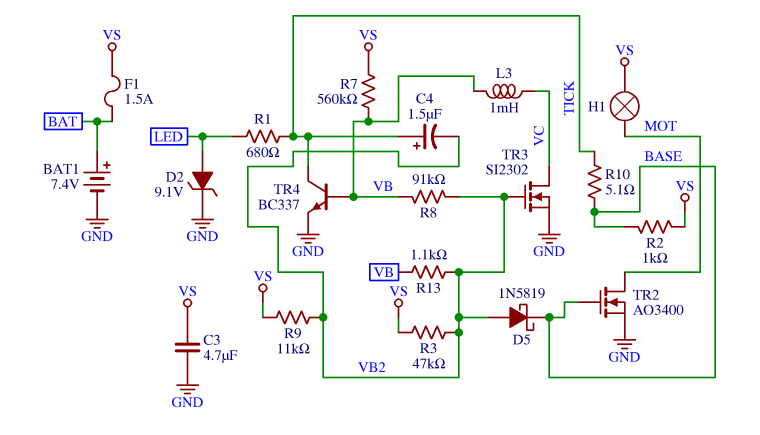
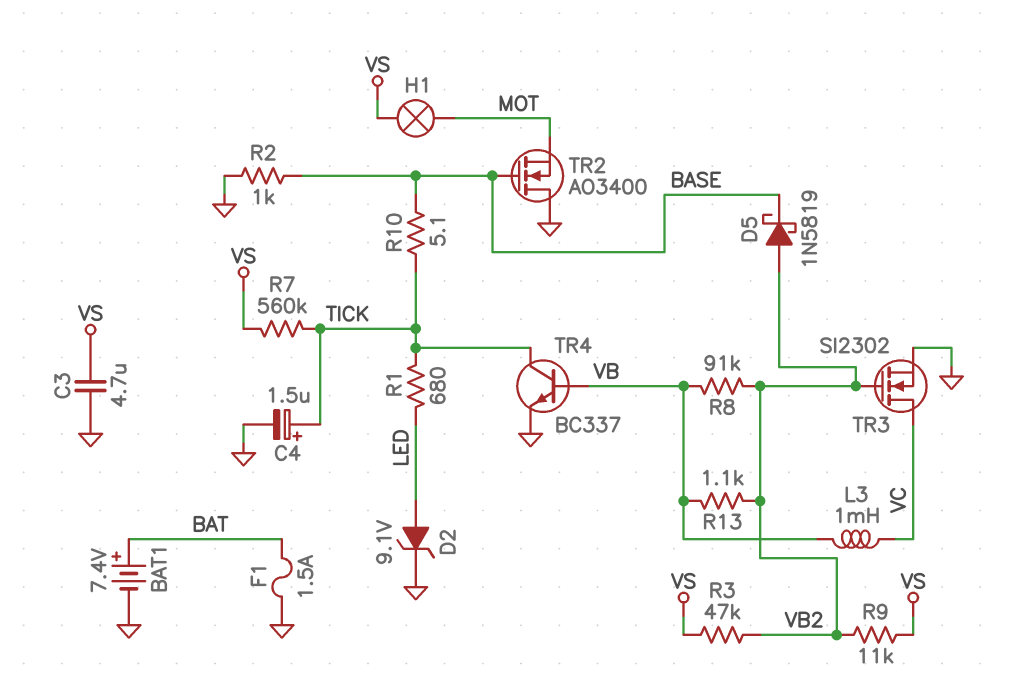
C4: 1.5uF (plus TICK, minus VB2) -> 1.5uF (plus TICK, minus GND)
F1: 1.5A (BAT, VS) -> 1.5A (BAT, GND)
R2: 1k (BASE, VS) -> 1k (BASE, GND)
R7: 560k (VB, VS) -> 560k (TICK, VS)
TR2: NMOS AO3400 (G BASE, D MOT, S GND) -> NMOS AO3400 (G BASE, D GND, S MOT)

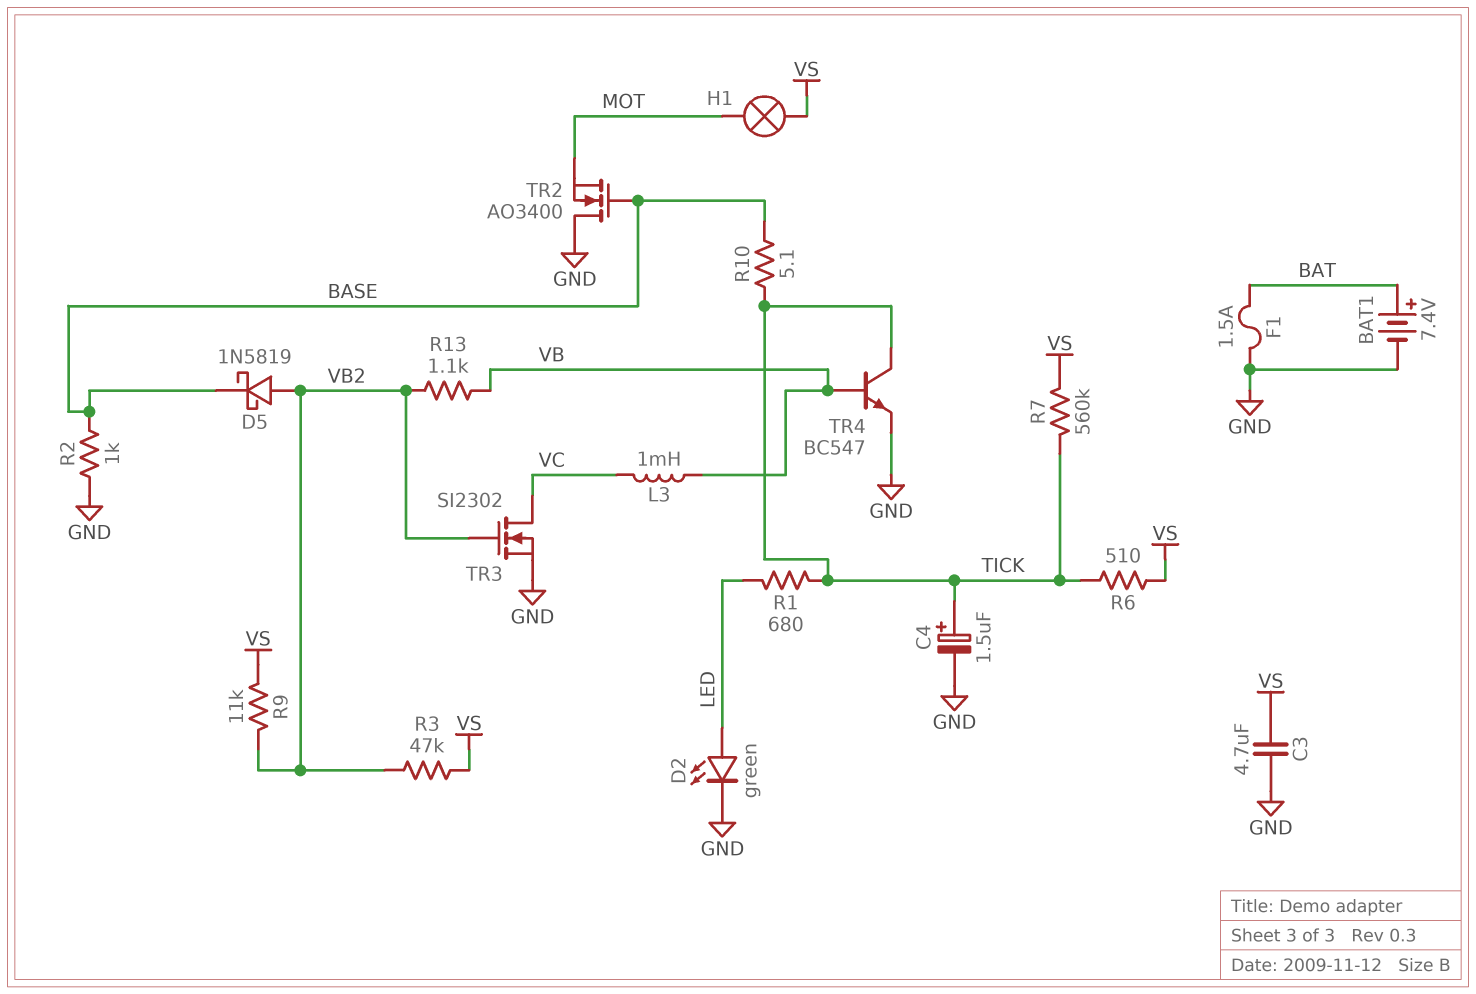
D2: zener 9.1V (A LED, K GND) -> LED green (A LED, K GND)
R6: none -> 510 (TICK, VS)
R8: 91k (VB, VB2) -> none
TR4: NPN BC337 (B VB, C TICK, E GND) -> NPN BC547 (B VB, C TICK, E GND)

